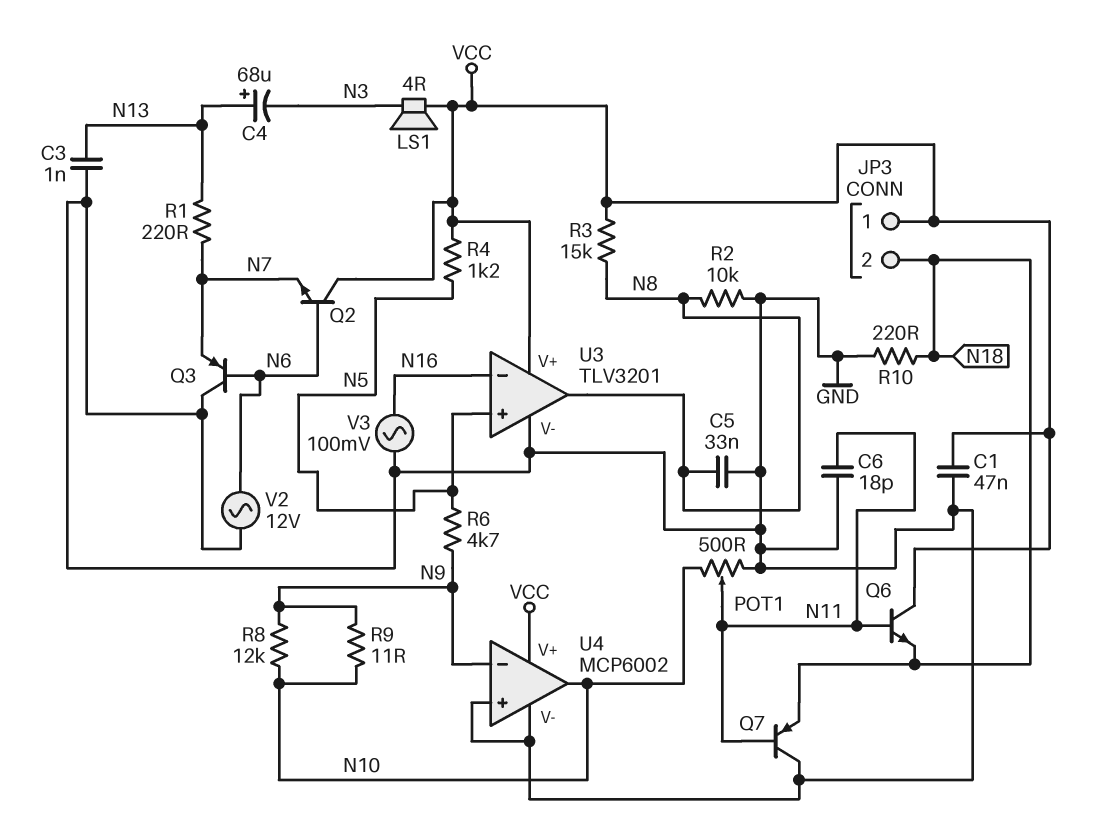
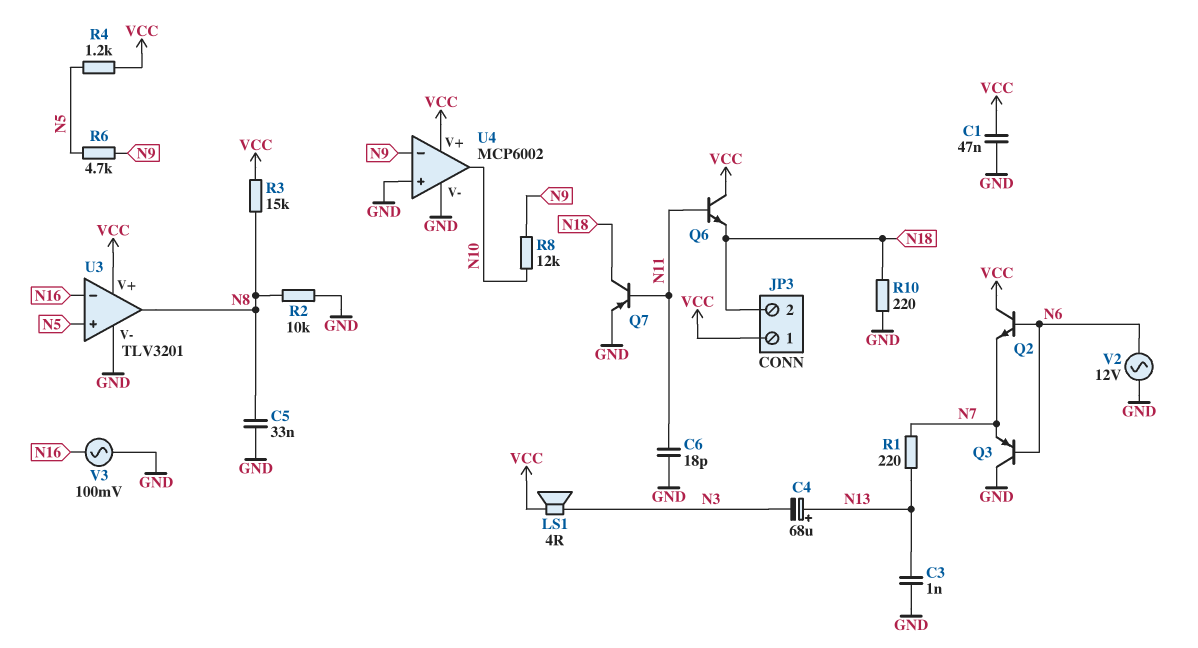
POT1: 500 (GND, N10, wiper N11) -> none
Q7: PNP (B N11, C GND, E N18) -> PNP (B N11, C N18, E GND)
R9: 11 (N9, N10) -> none

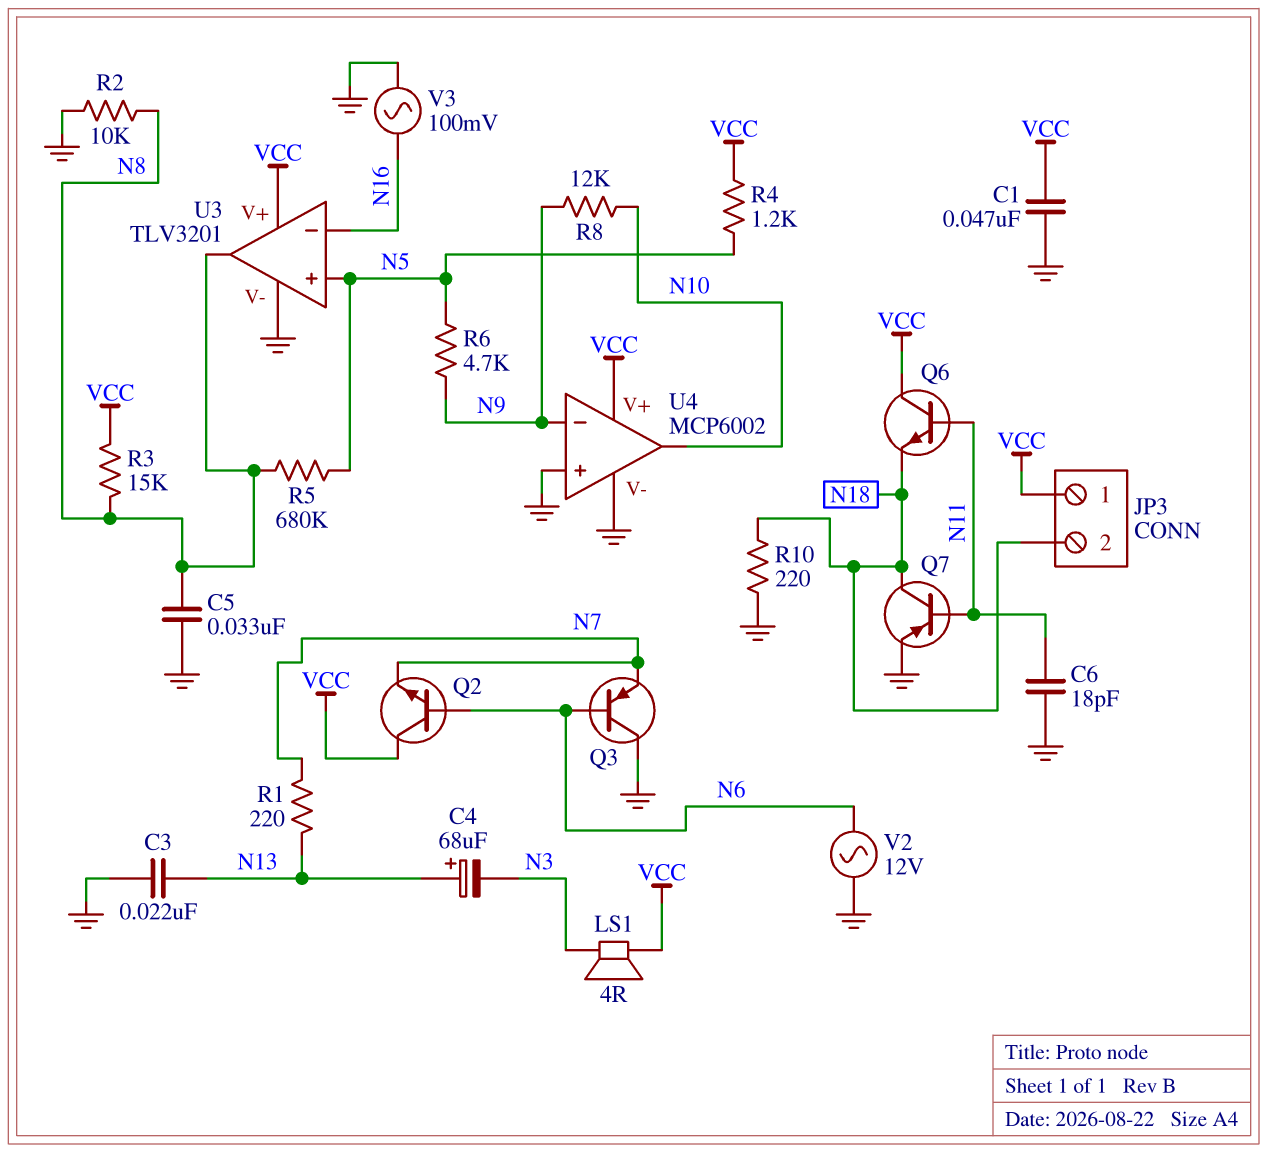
C3: 1nF (GND, N13) -> 22nF (GND, N13)
R5: none -> 680k (N5, N8)

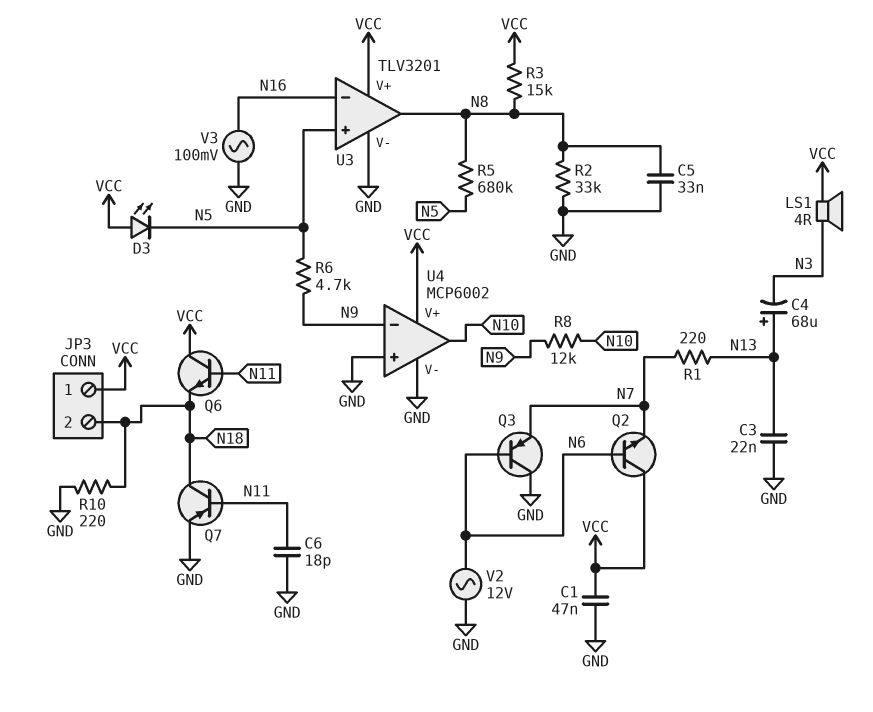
D3: none -> LED (A VCC, K N5)
R2: 10k (GND, N8) -> 33k (GND, N8)
R4: 1.2k (N5, VCC) -> none

